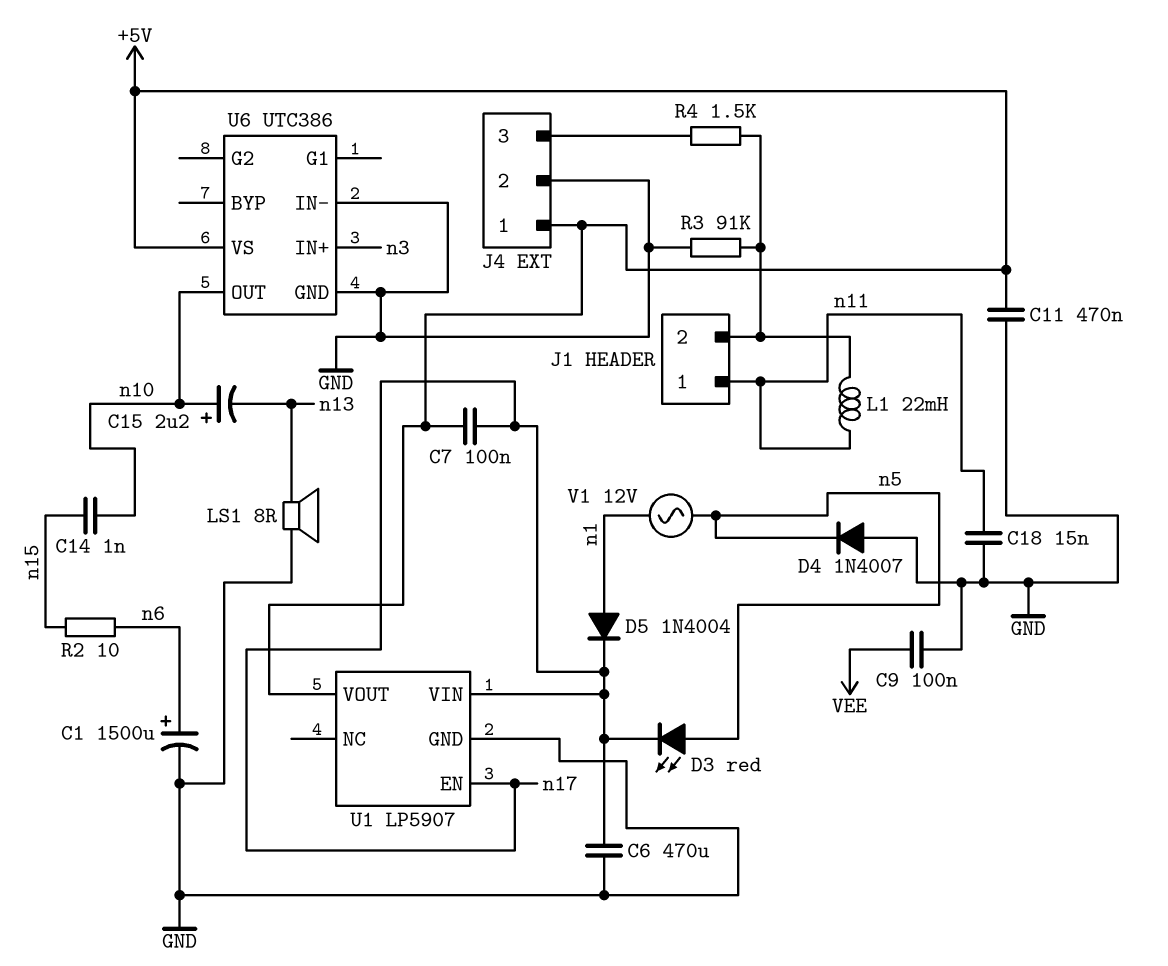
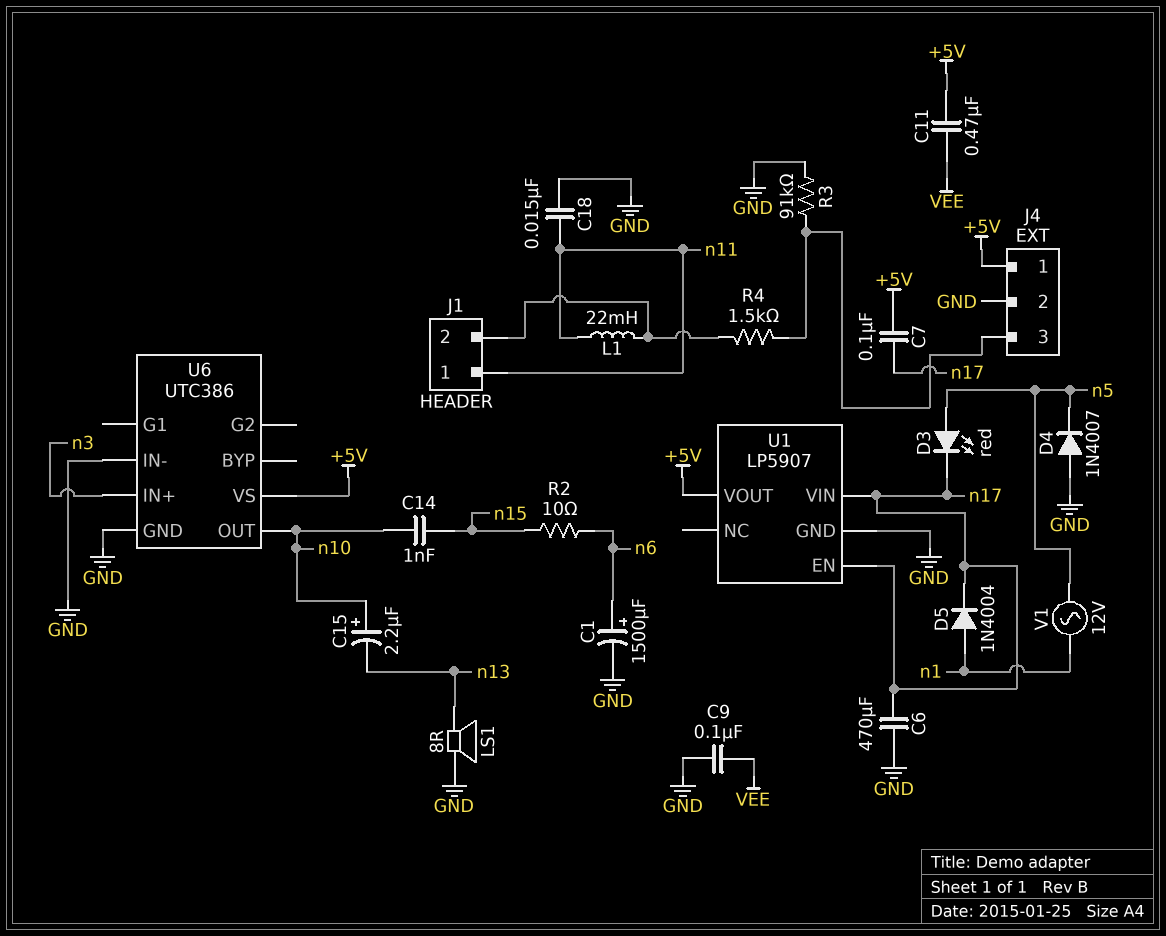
C11: 470nF (+5V, GND) -> 470nF (+5V, VEE)
R3: 91k (GND, J1/2) -> 91k (GND, J4/3)

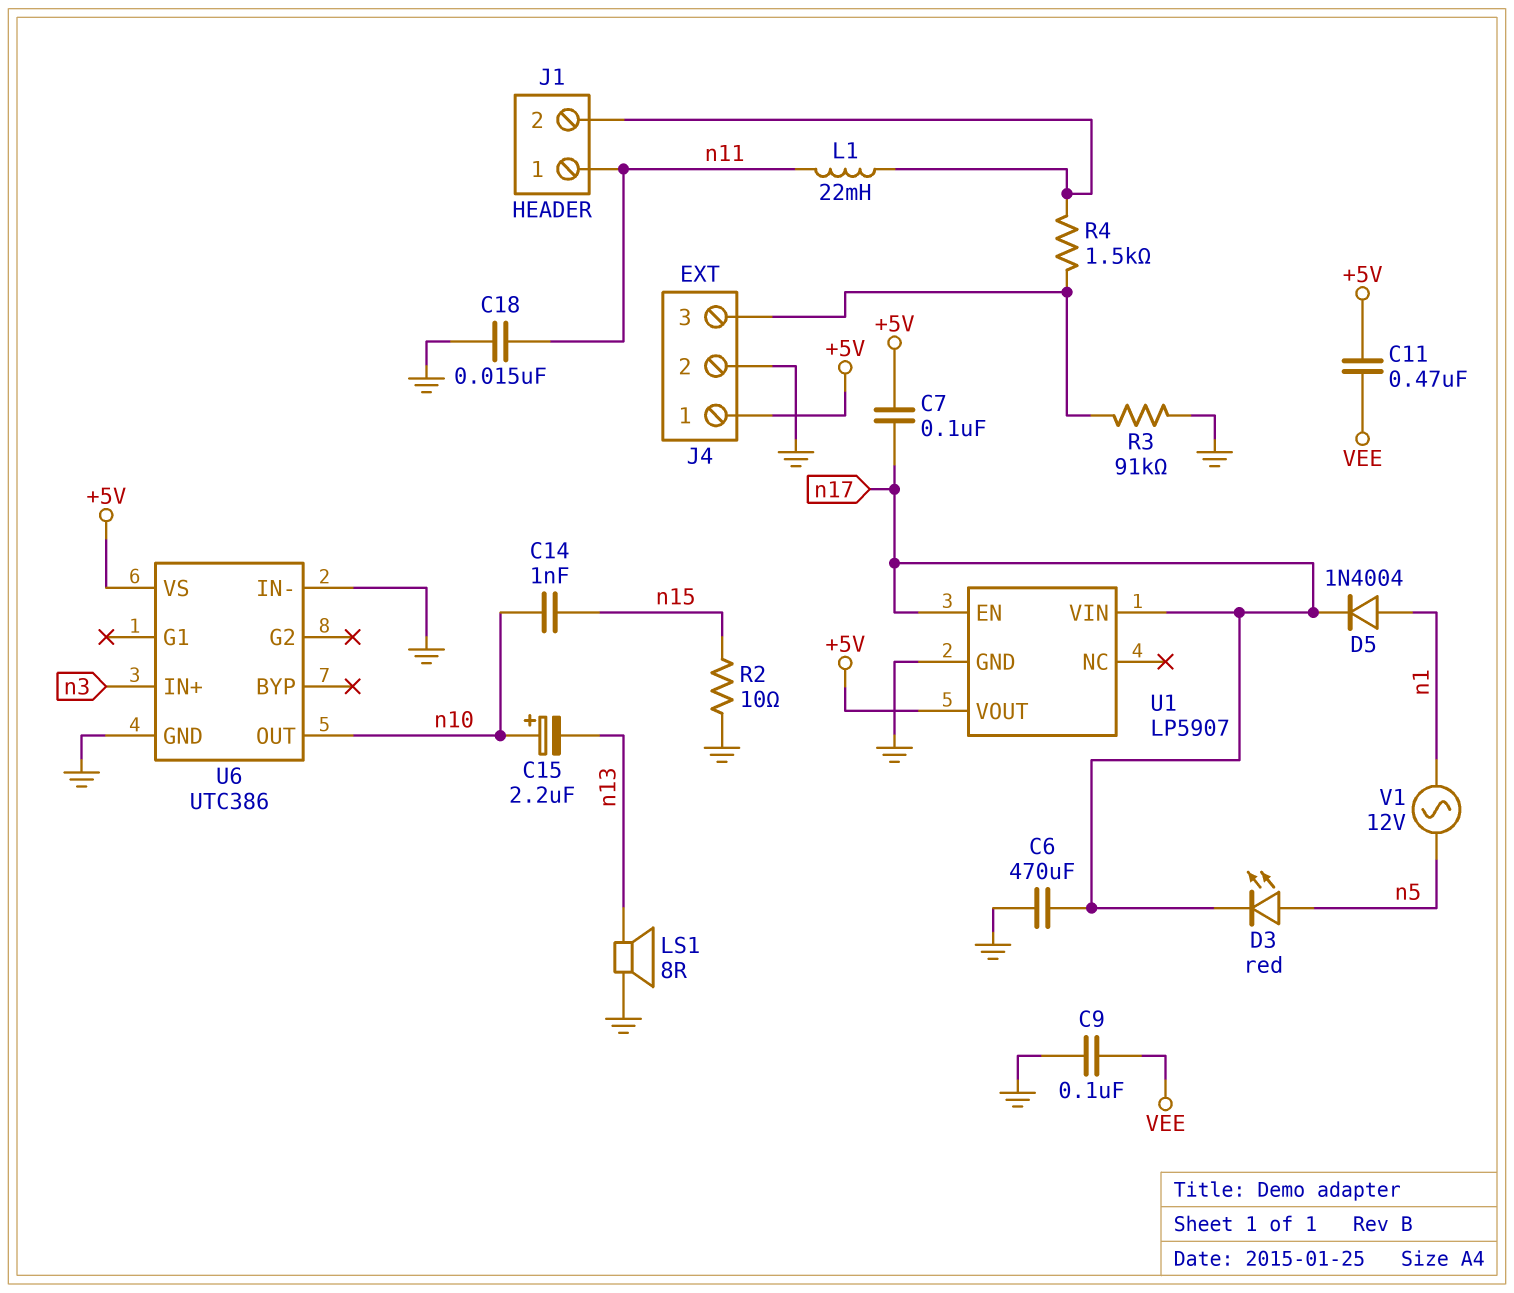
C1: 1500uF (plus n6, minus GND) -> none
D4: diode 1N4007 (A GND, K n5) -> none
R2: 10 (n6, n15) -> 10 (GND, n15)

